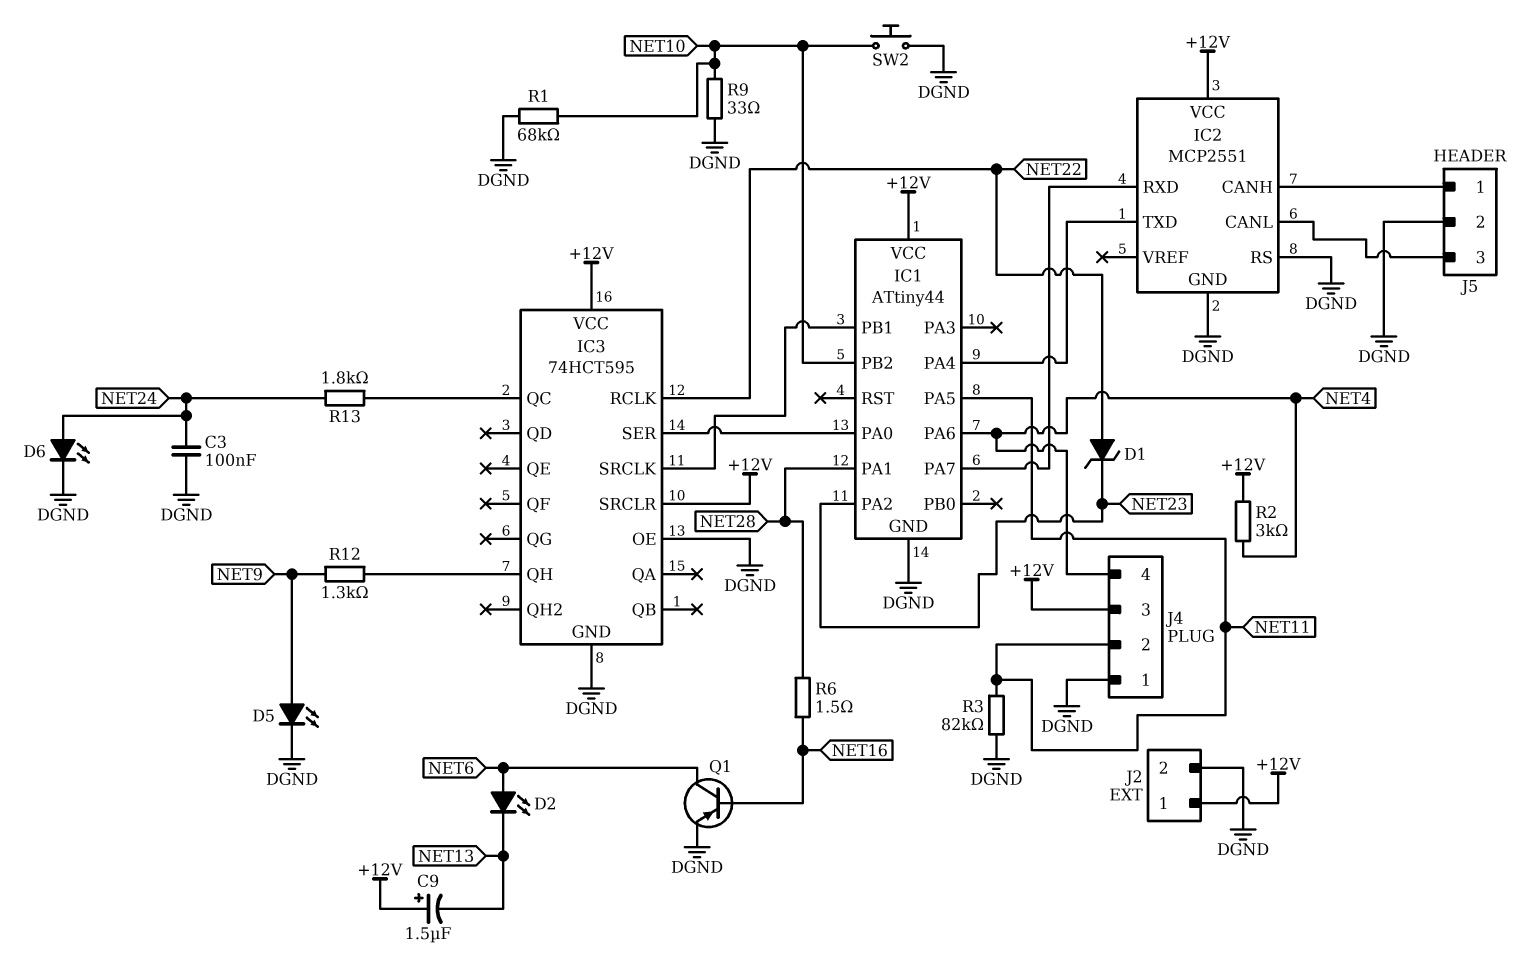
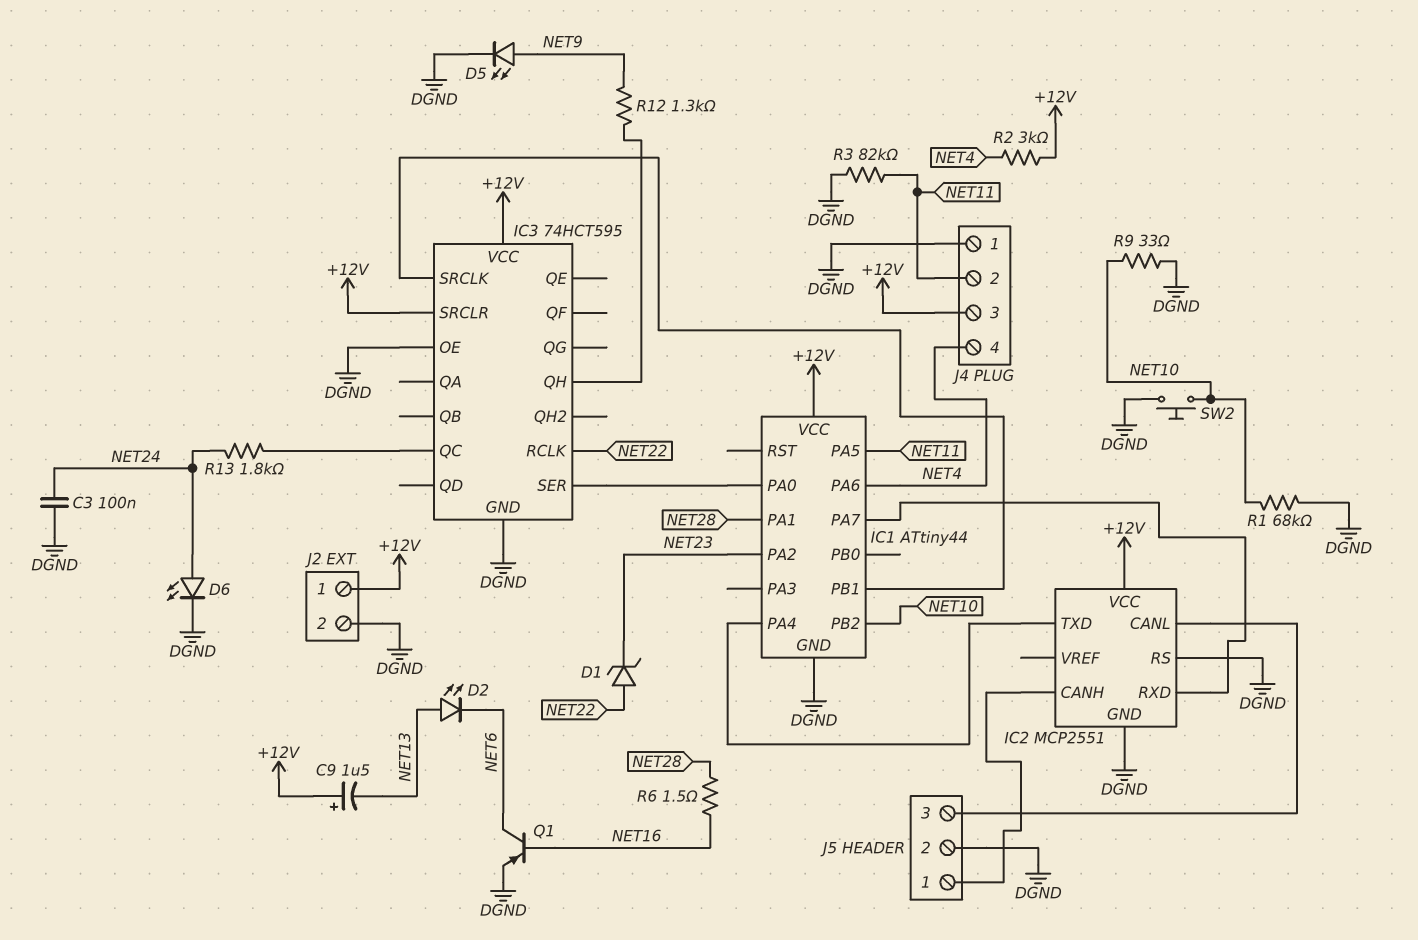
D2: LED (A NET6, K NET13) -> LED (A NET13, K NET6)

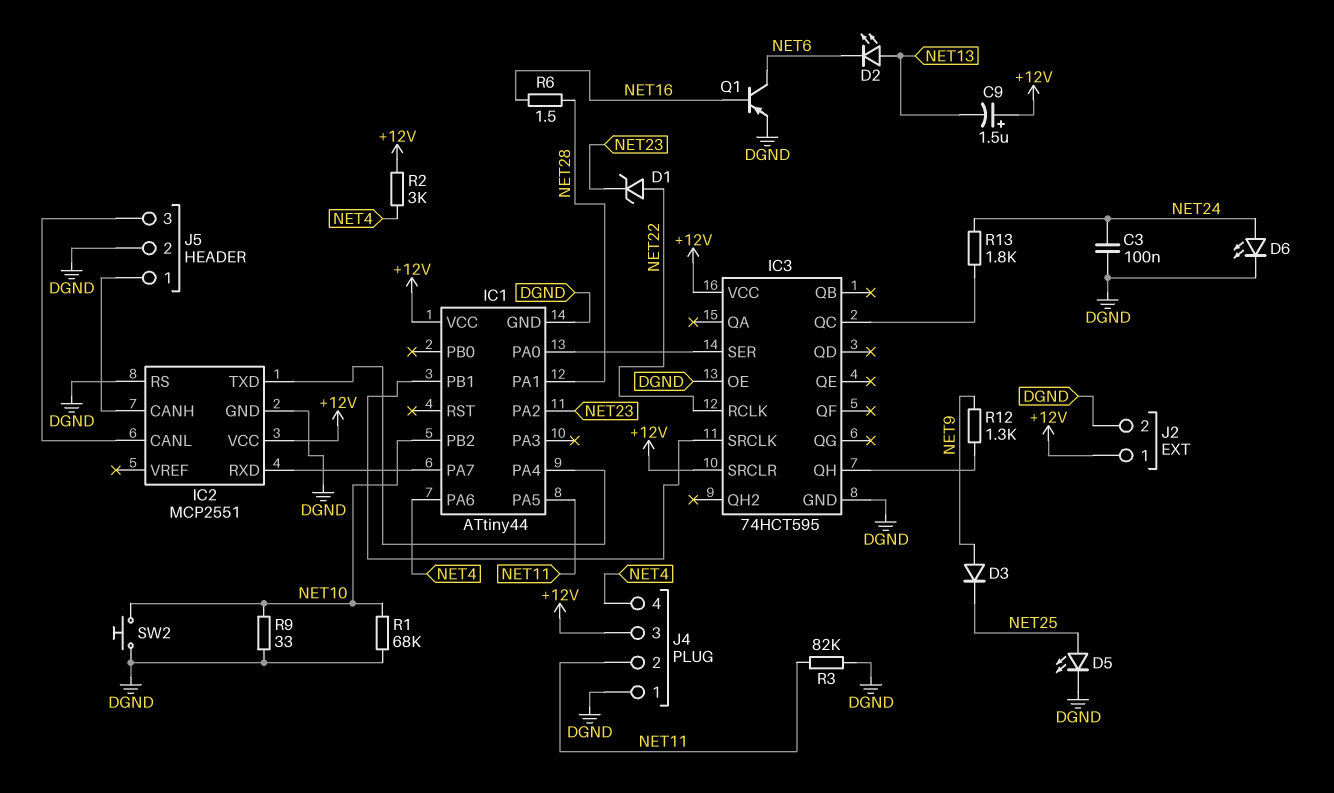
D3: none -> diode (A NET9, K NET25)
D5: LED (A NET9, K DGND) -> LED (A NET25, K DGND)

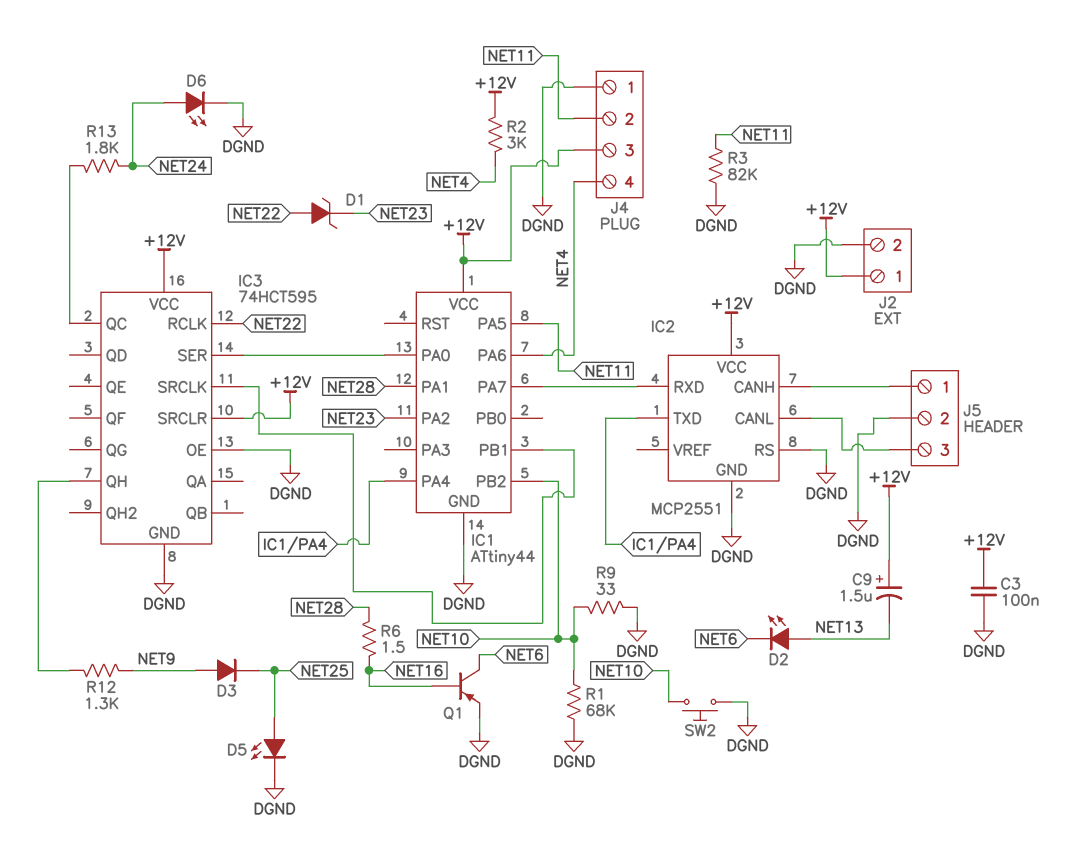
C3: 100nF (DGND, NET24) -> 100nF (+12V, DGND)

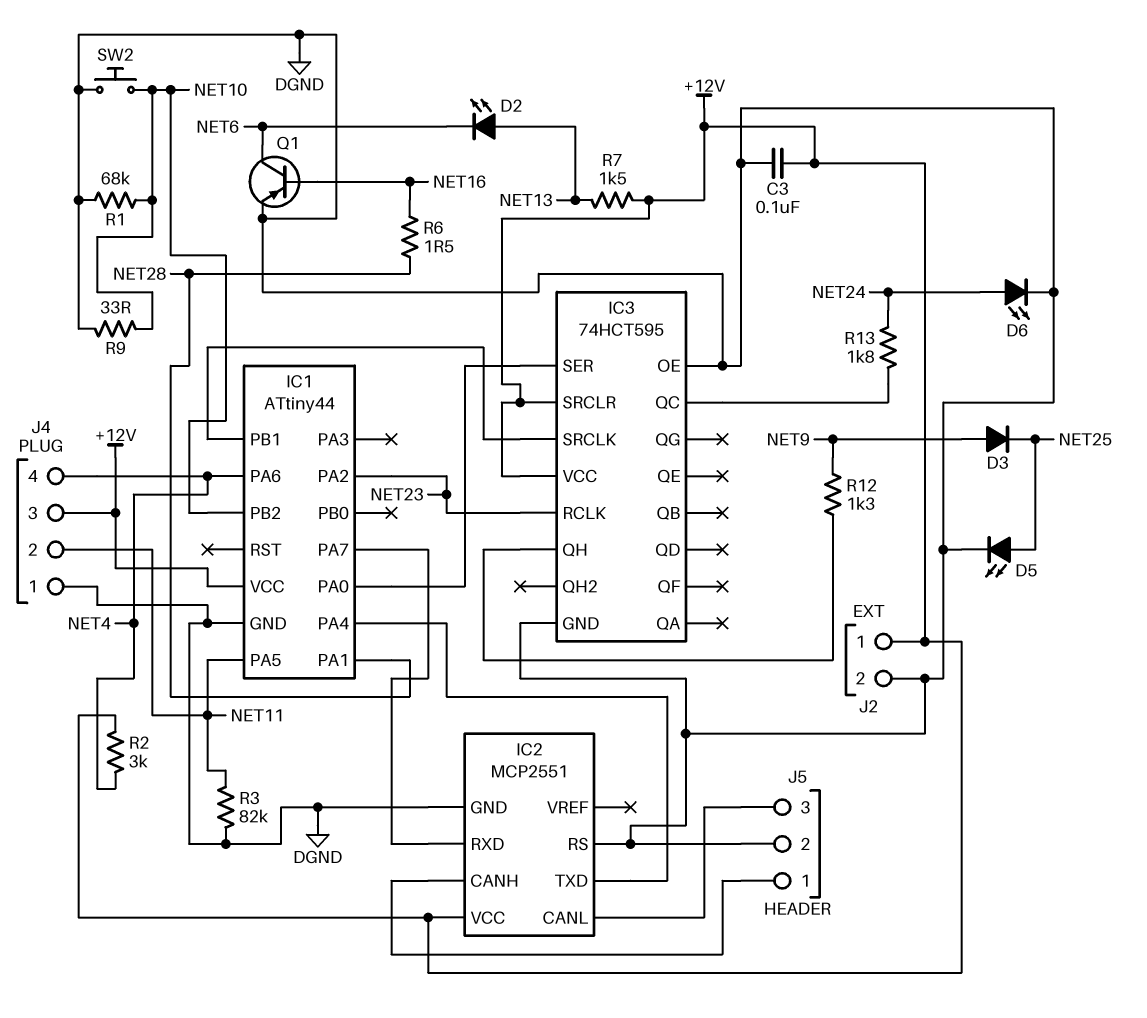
C9: 1.5uF (plus +12V, minus NET13) -> none
D1: zener (A NET22, K NET23) -> none
IC3 pin RCLK: NET22 -> NET23
R7: none -> 1.5k (+12V, NET13)

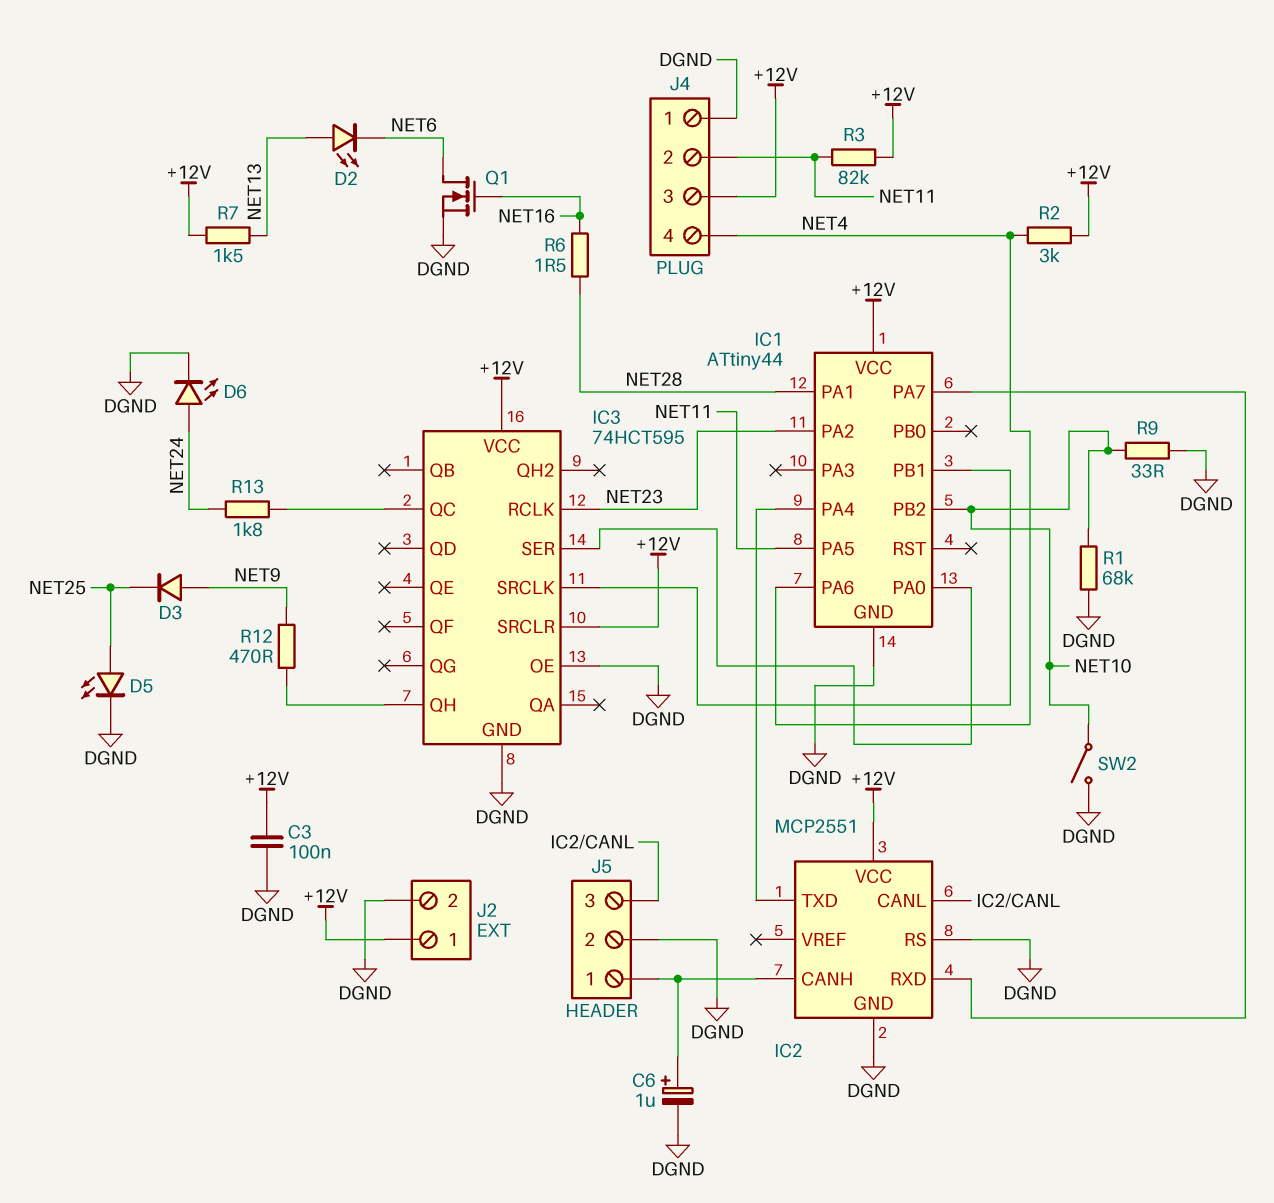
C6: none -> 1uF (plus IC2/CANH, minus DGND)
Q1: PNP (B NET16, C NET6, E DGND) -> NMOS (G NET16, D NET6, S DGND)
R3: 82k (DGND, NET11) -> 82k (+12V, NET11)
R12: 1.3k (IC3/QH, NET9) -> 470 (IC3/QH, NET9)
SW2: button (DGND, NET10) -> switch (DGND, NET10)

